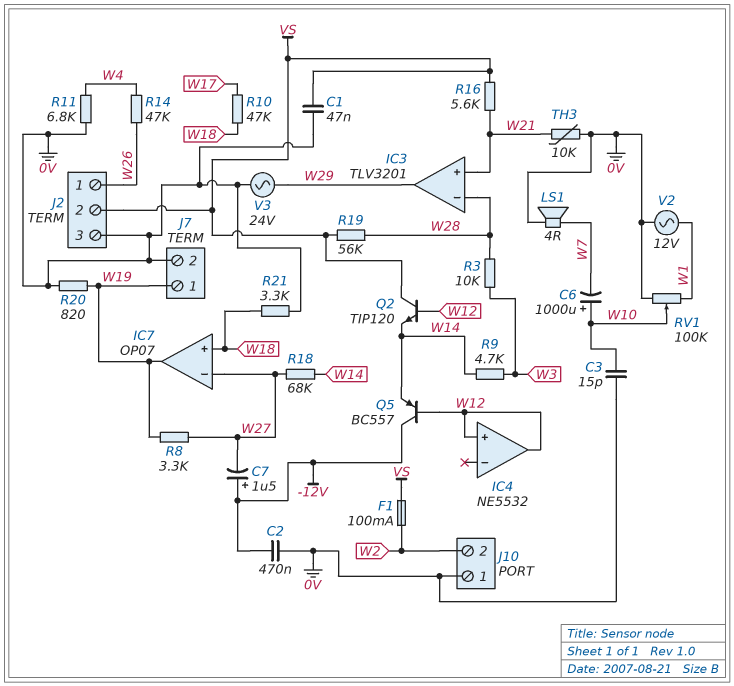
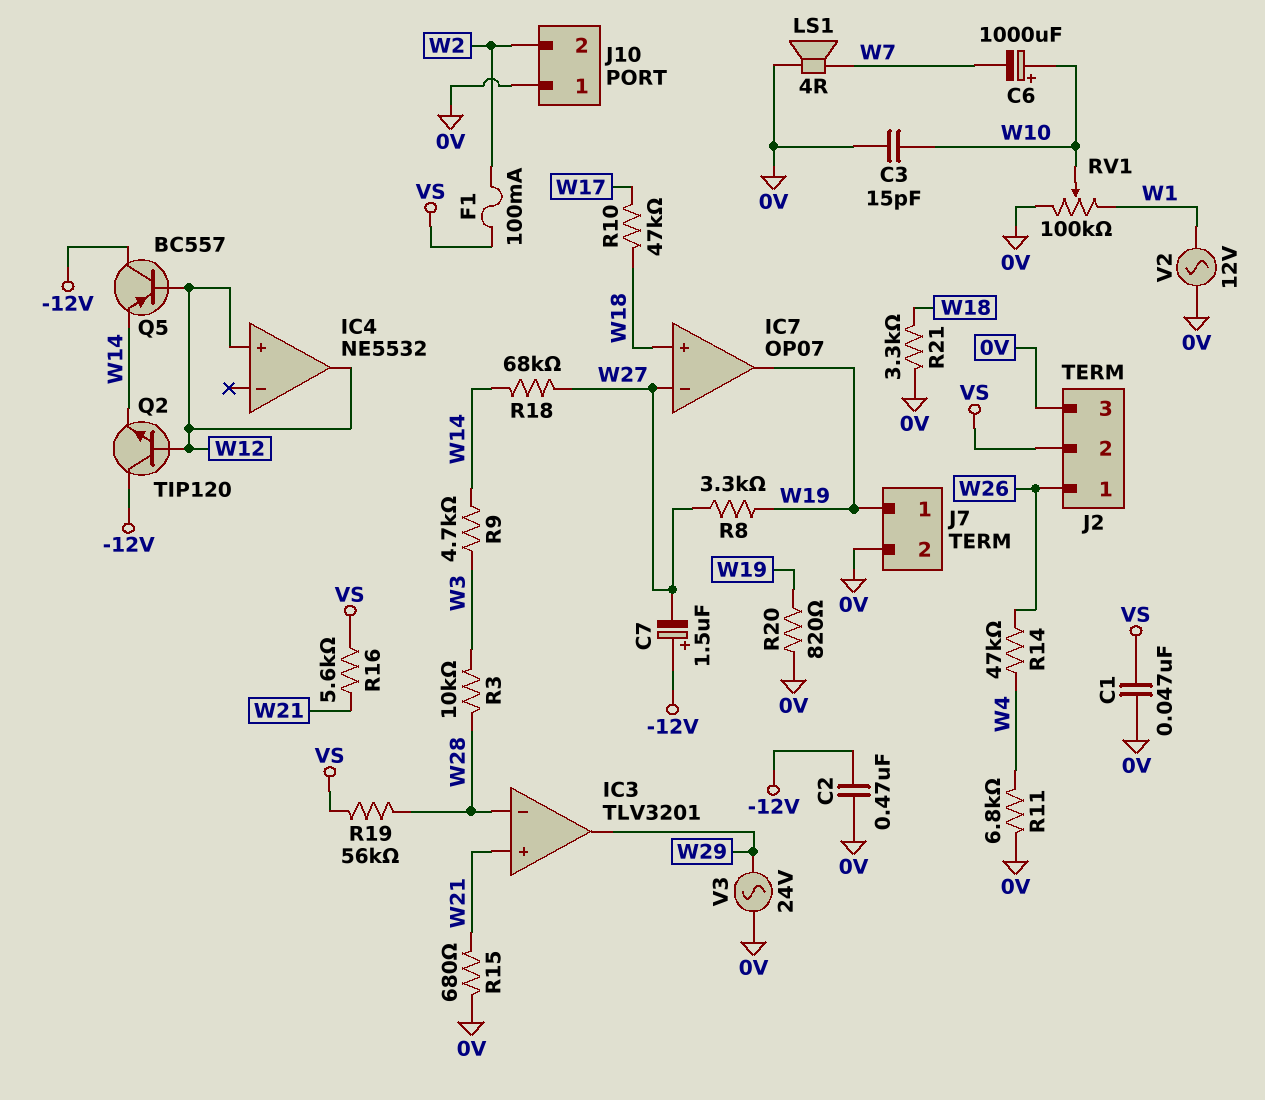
Q2: NPN TIP120 (B W12, C VS, E W14) -> NPN TIP120 (B W12, C -12V, E W14)
R15: none -> 680 (0V, W21)
TH3: 10k (0V, W21) -> none

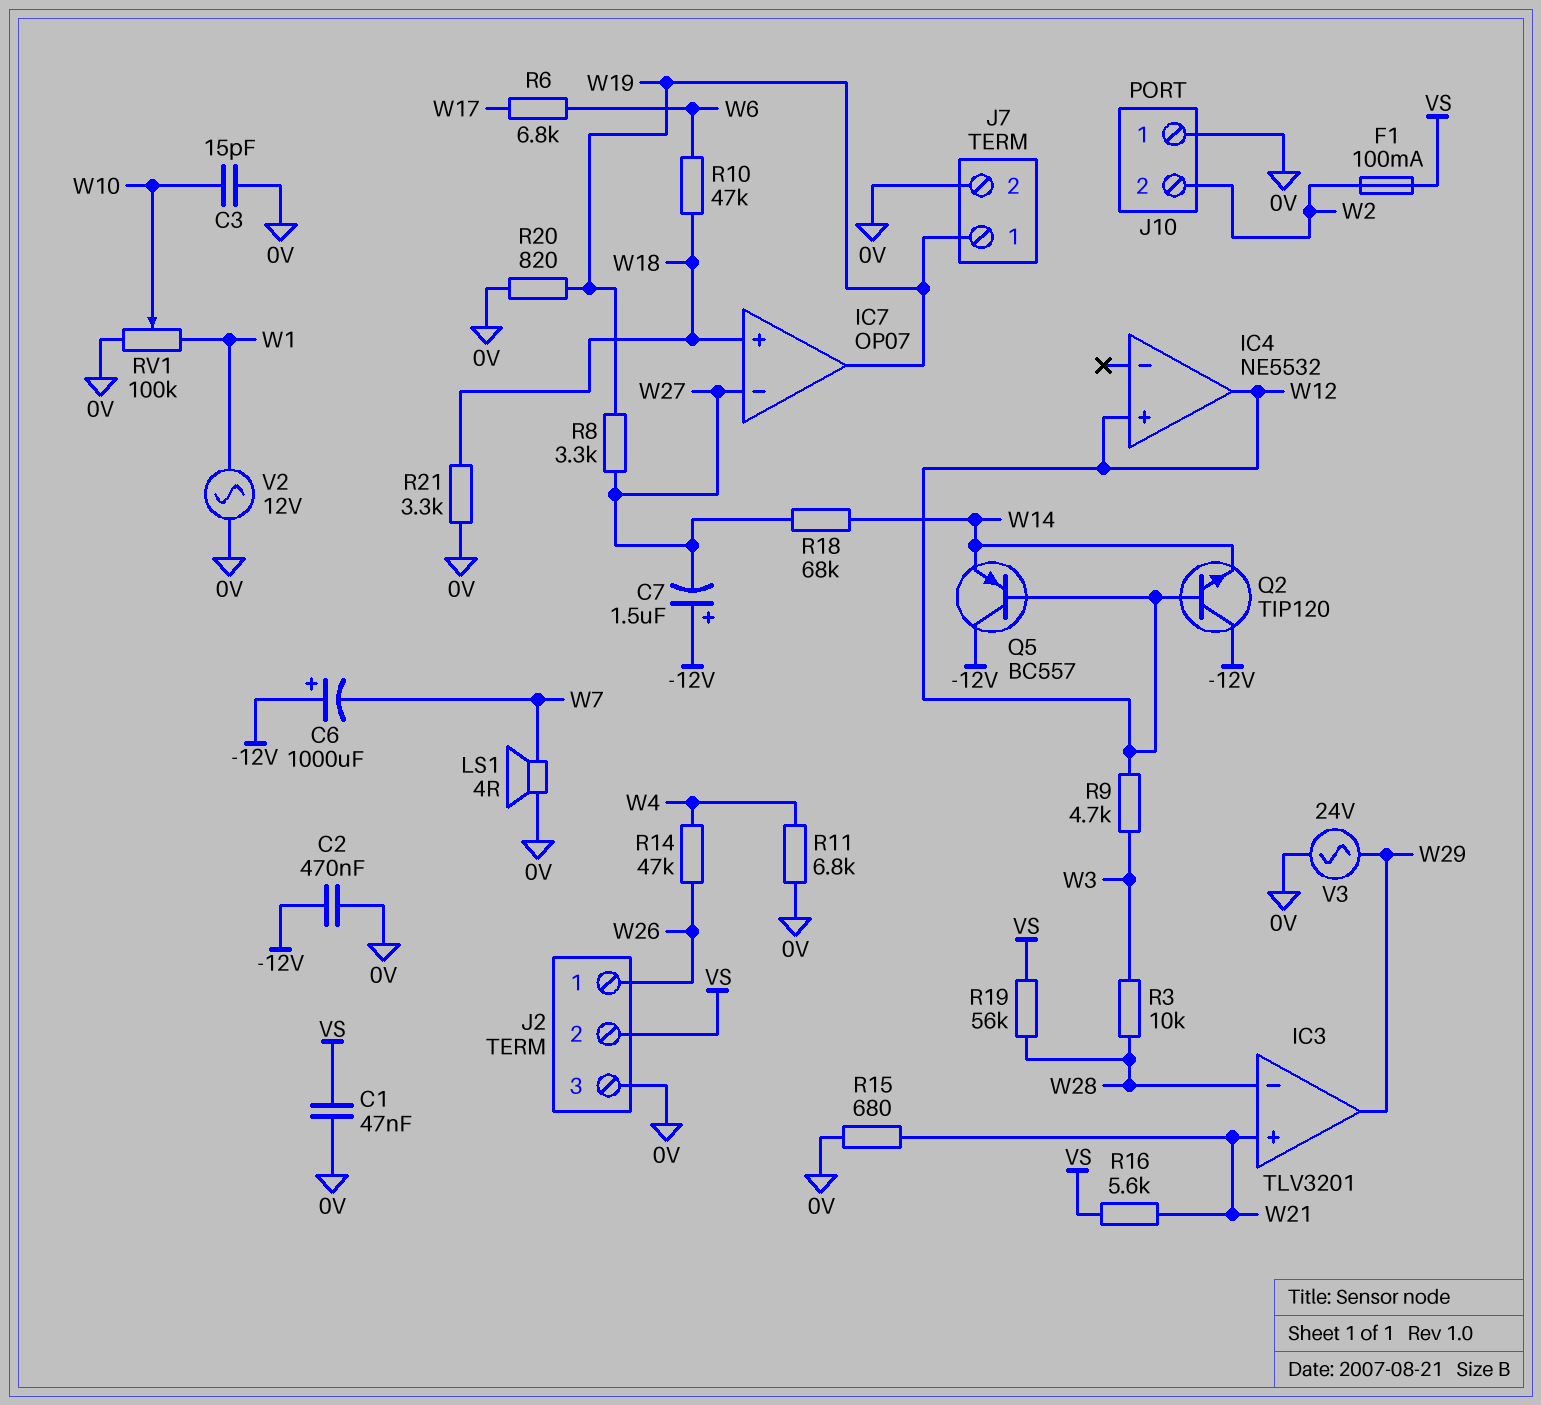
C6: 1000uF (plus W10, minus W7) -> 1000uF (plus -12V, minus W7)
R6: none -> 6.8k (W6, W17)
R9: 4.7k (W3, W14) -> 4.7k (W3, W12)
R10: 47k (W17, W18) -> 47k (W6, W18)

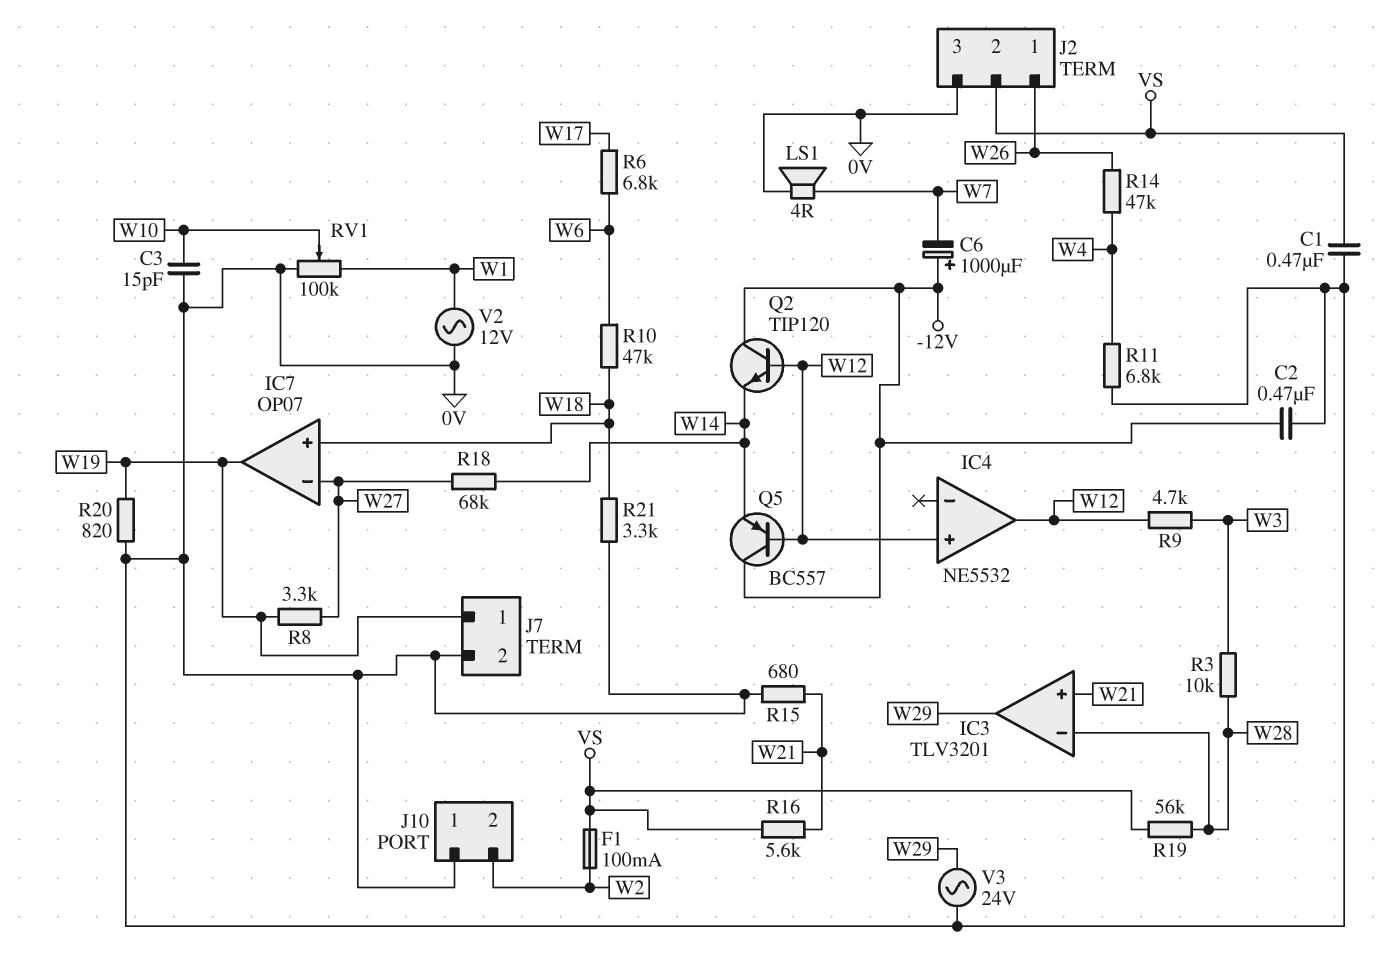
C1: 47nF (0V, VS) -> 470nF (0V, VS)
C7: 1.5uF (plus -12V, minus W27) -> none

